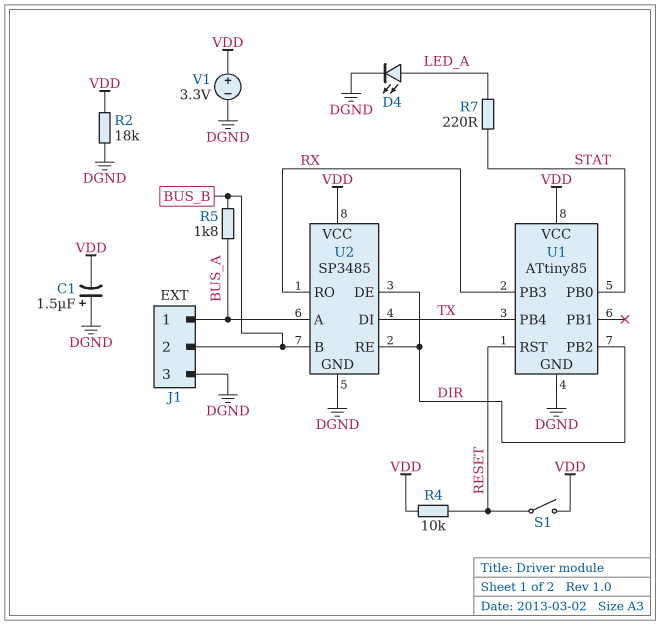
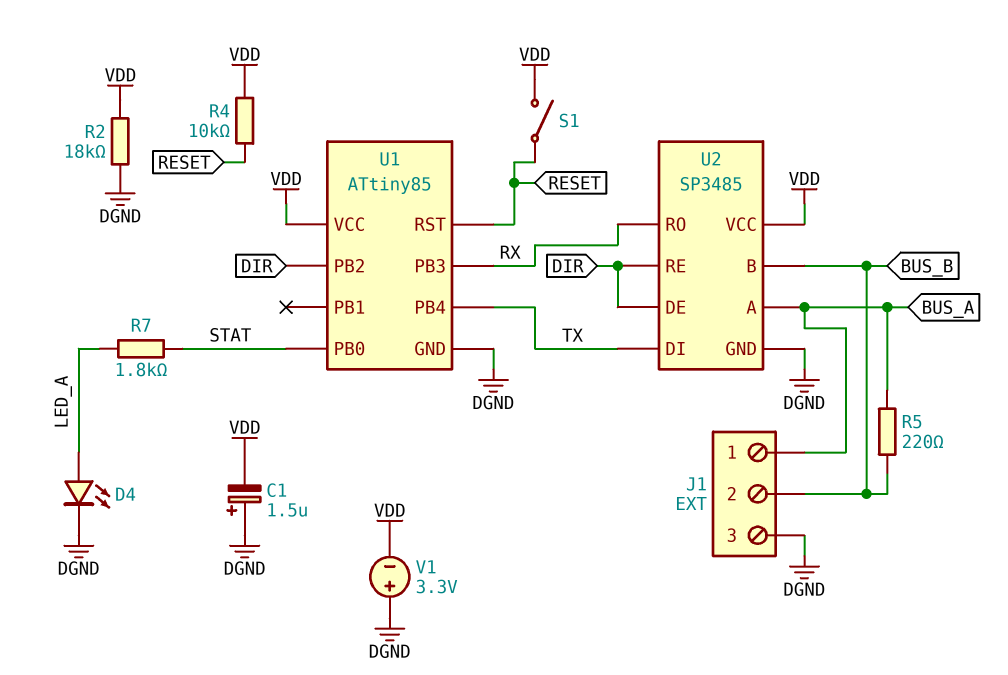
R5: 1.8k (BUS_A, BUS_B) -> 220 (BUS_A, BUS_B)
R7: 220 (LED_A, STAT) -> 1.8k (LED_A, STAT)
V1: 3.3V (plus VDD, minus DGND) -> 3.3V (plus DGND, minus VDD)

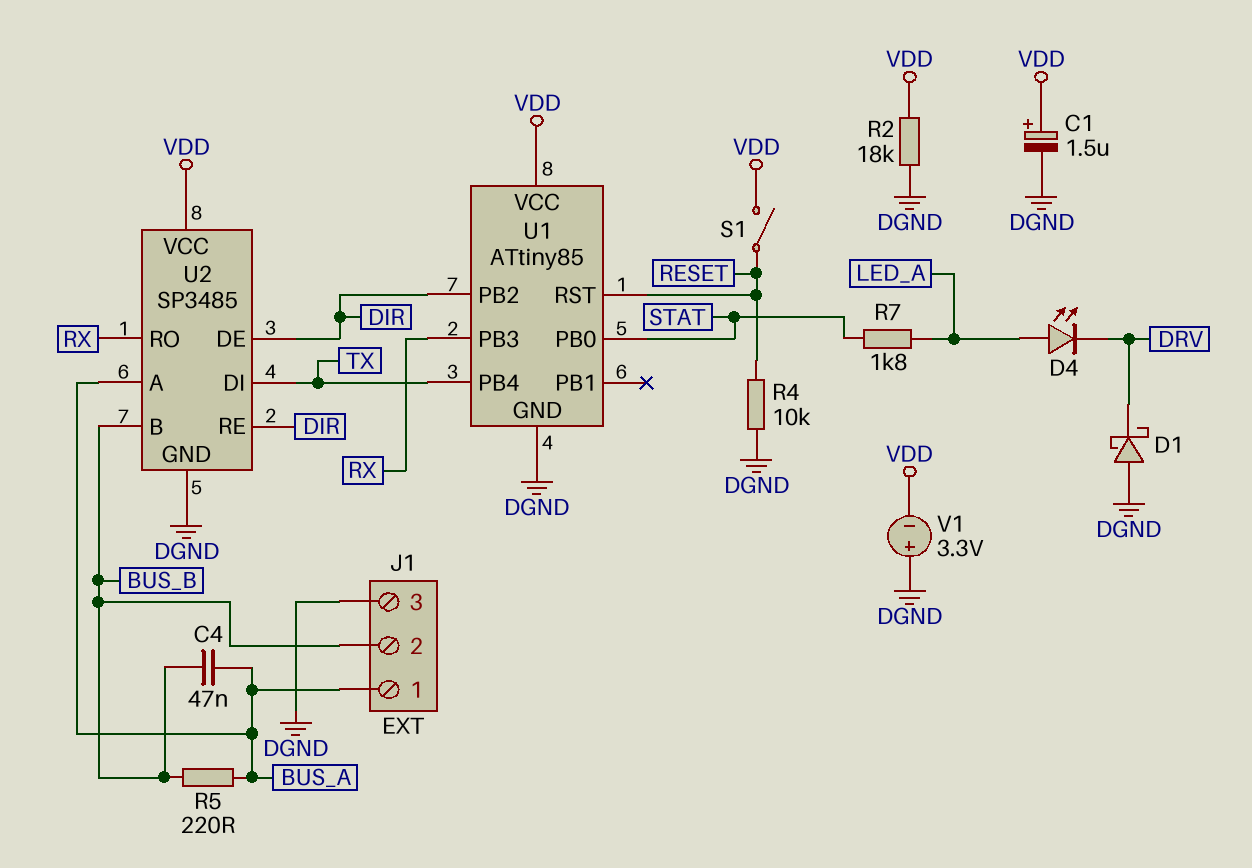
C1: 1.5uF (plus DGND, minus VDD) -> 1.5uF (plus VDD, minus DGND)
C4: none -> 47nF (BUS_A, BUS_B)
D1: none -> schottky (A DGND, K DRV)
D4: LED (A LED_A, K DGND) -> LED (A LED_A, K DRV)
R4: 10k (RESET, VDD) -> 10k (DGND, RESET)

